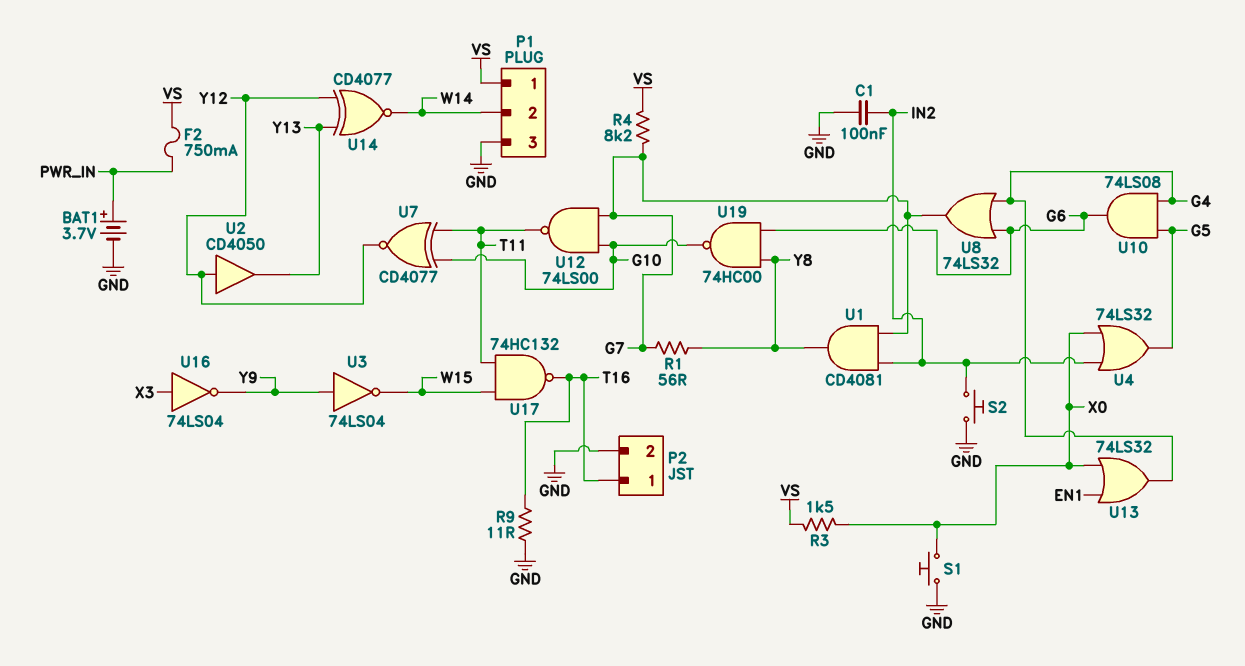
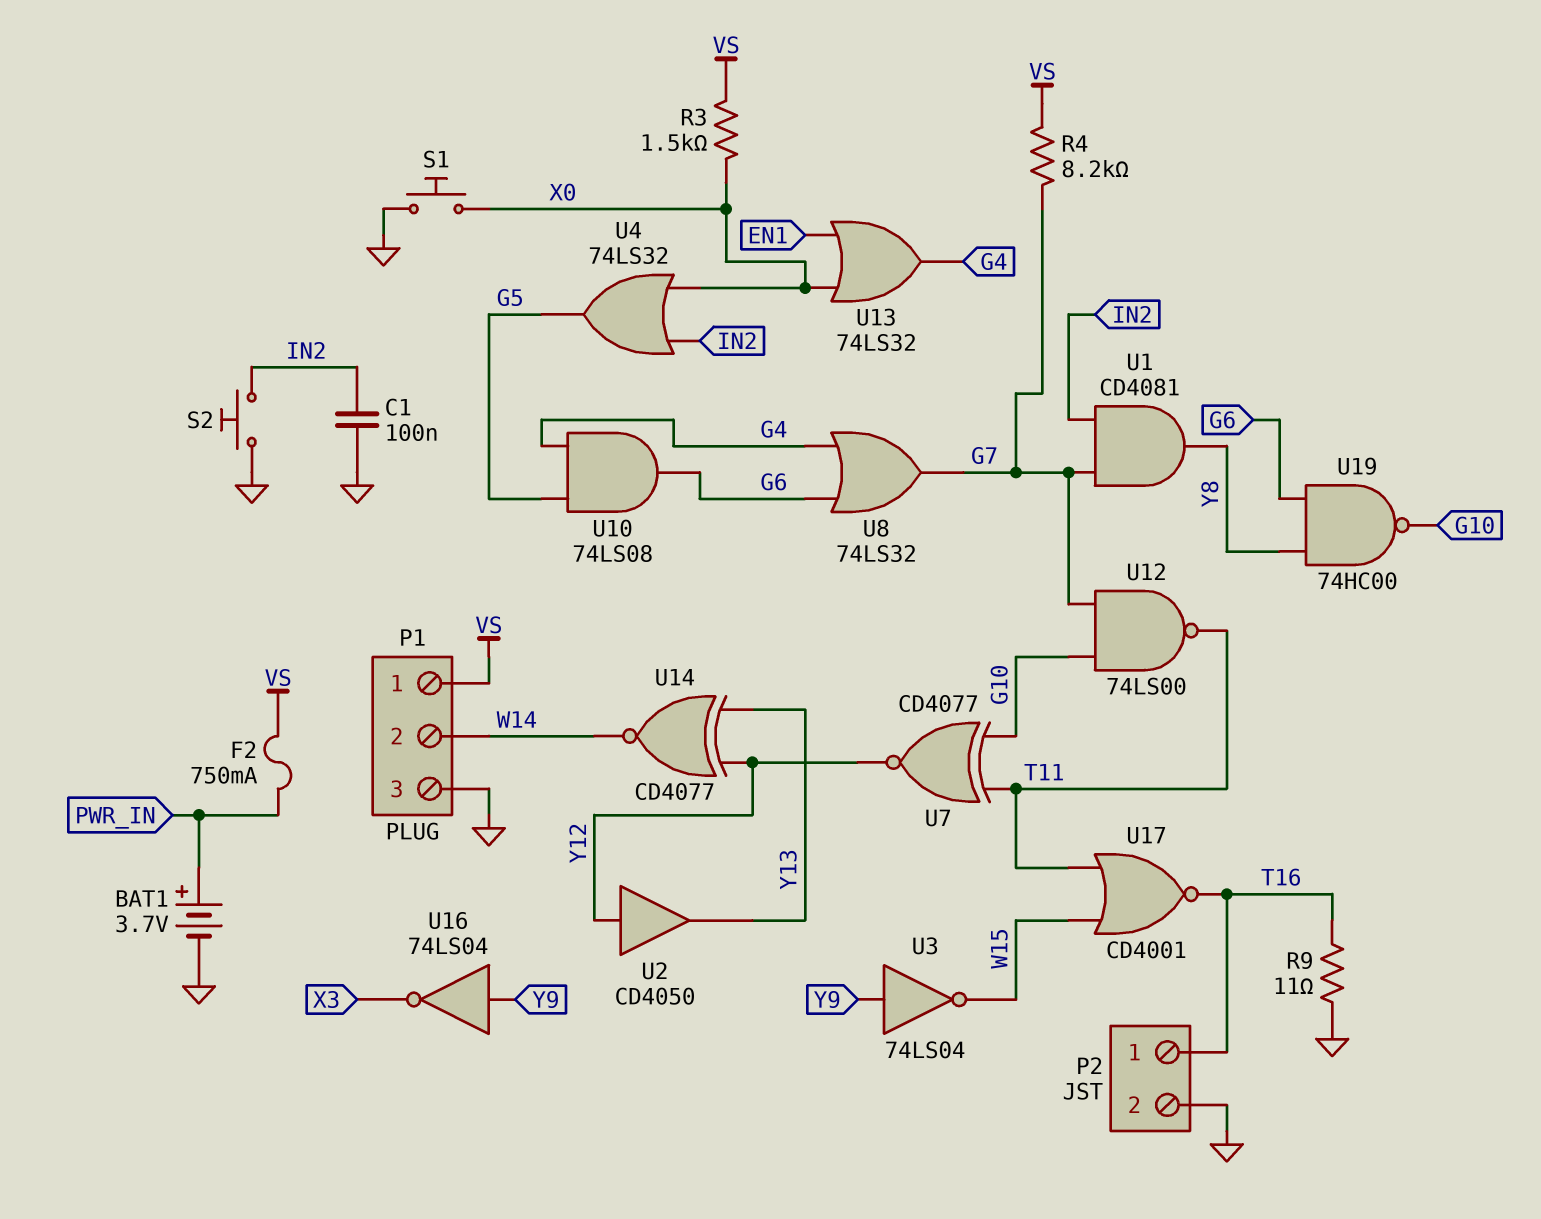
R1: 56 (G7, Y8) -> none
U16: NOT 74LS04 (in X3, out Y9) -> NOT 74LS04 (in Y9, out X3)
U17: NAND 74HC132 (in T11, in W15, out T16) -> NOR CD4001 (in T11, in W15, out T16)

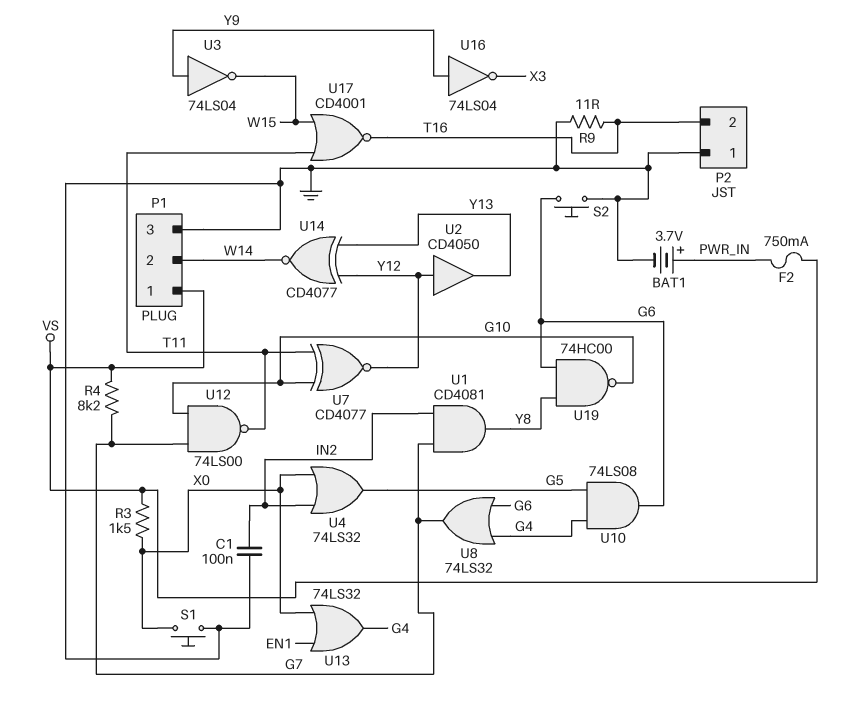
P2 pin 1: T16 -> GND
P2 pin 2: GND -> T16
S2: button (GND, IN2) -> button (G6, GND)

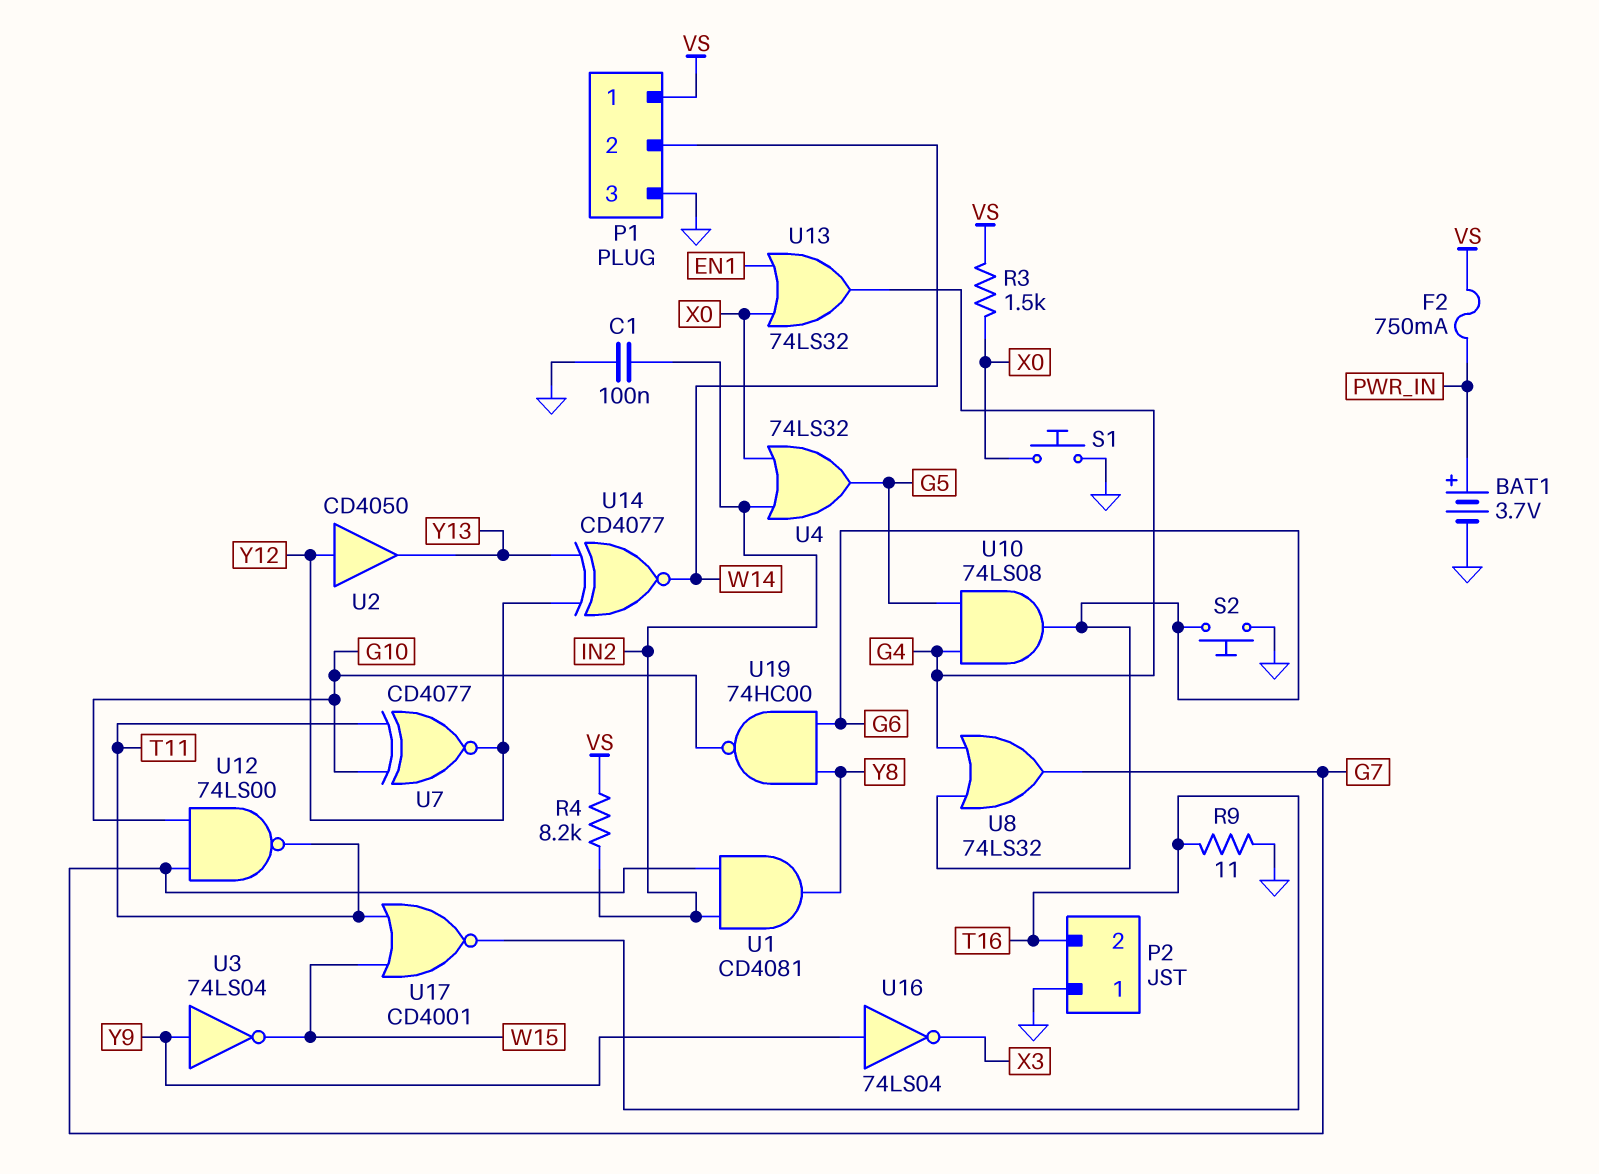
R4: 8.2k (G7, VS) -> 8.2k (IN2, VS)

